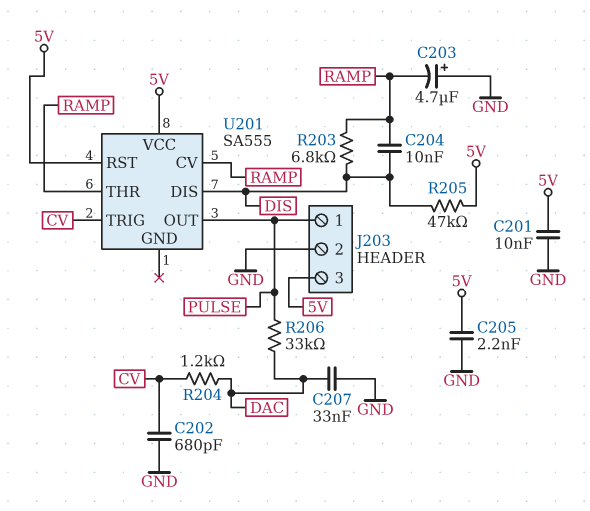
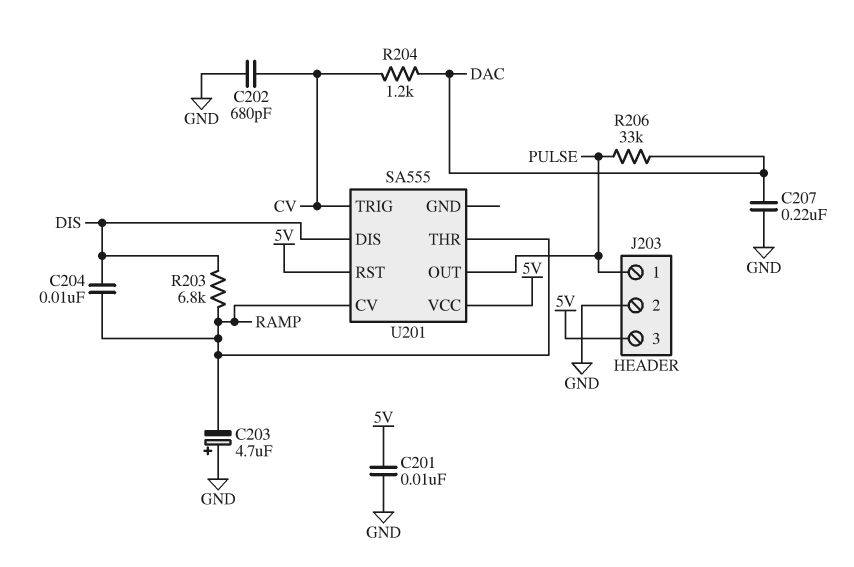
C205: 2.2nF (5V, GND) -> none
C207: 33nF (DAC, GND) -> 220nF (DAC, GND)
R205: 47k (5V, DIS) -> none

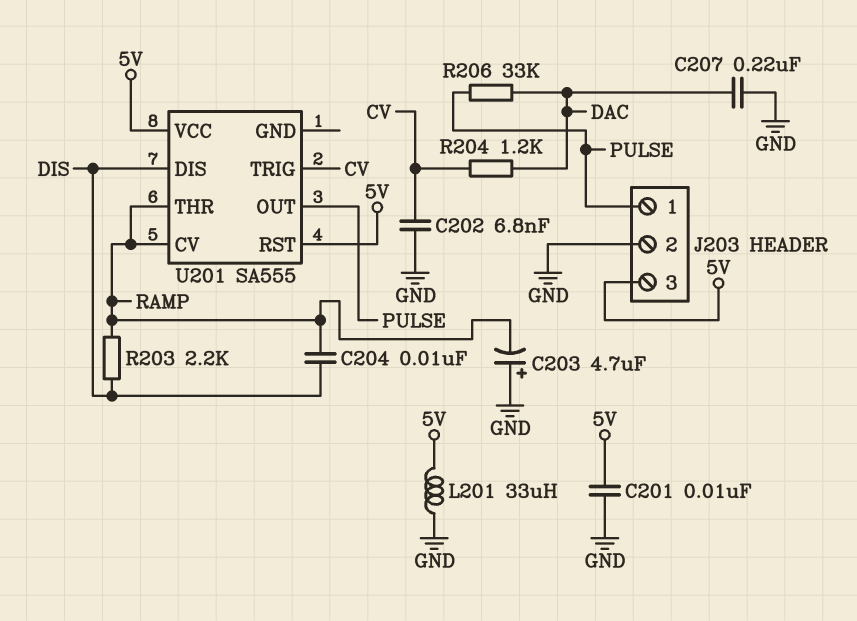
C202: 680pF (CV, GND) -> 6.8nF (CV, GND)
L201: none -> 33uH (5V, GND)
R203: 6.8k (DIS, RAMP) -> 2.2k (DIS, RAMP)

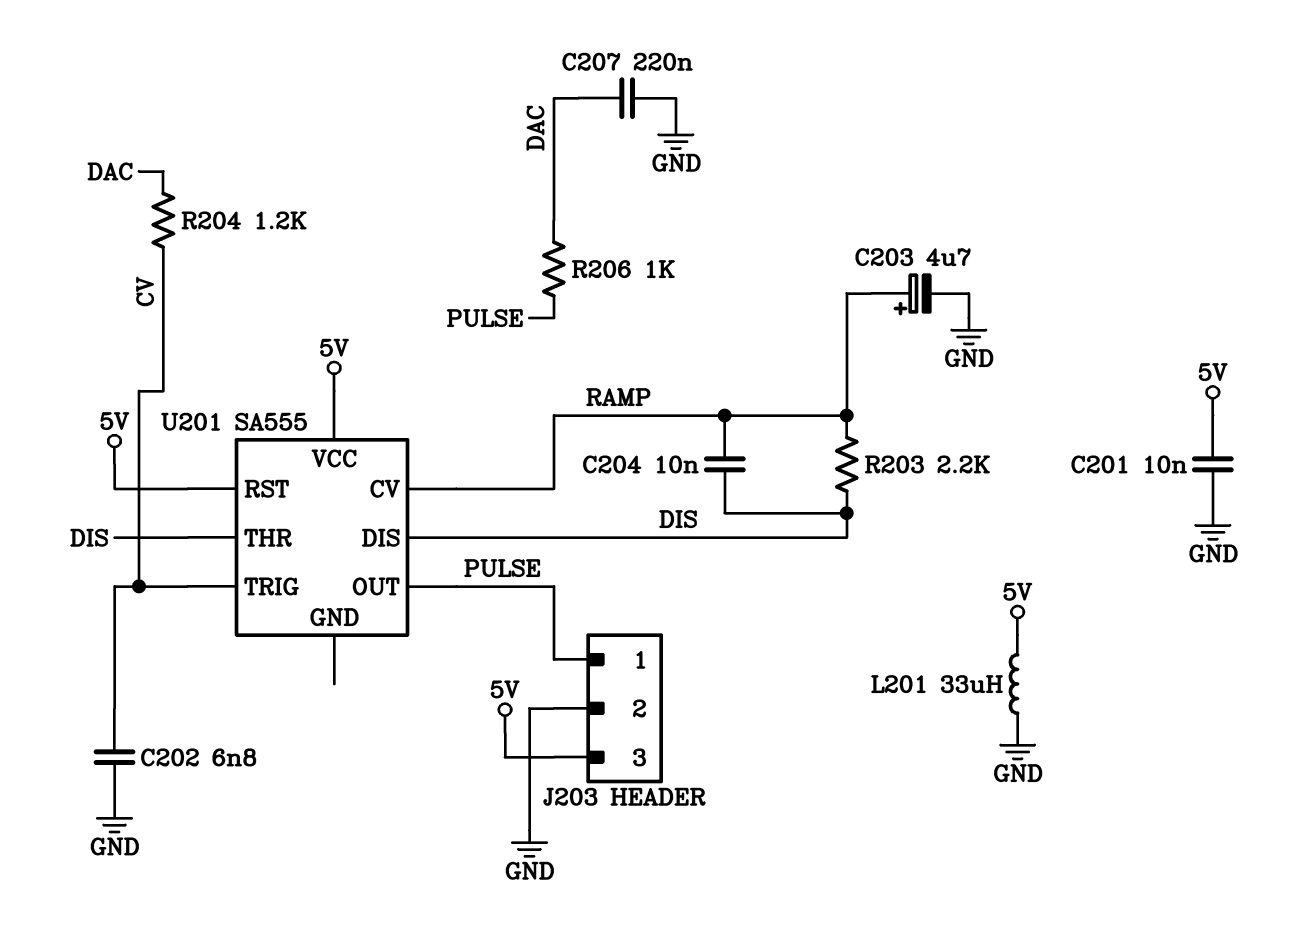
C203: 4.7uF (plus GND, minus RAMP) -> 4.7uF (plus RAMP, minus GND)
R206: 33k (DAC, PULSE) -> 1k (DAC, PULSE)
U201 pin THR: RAMP -> DIS

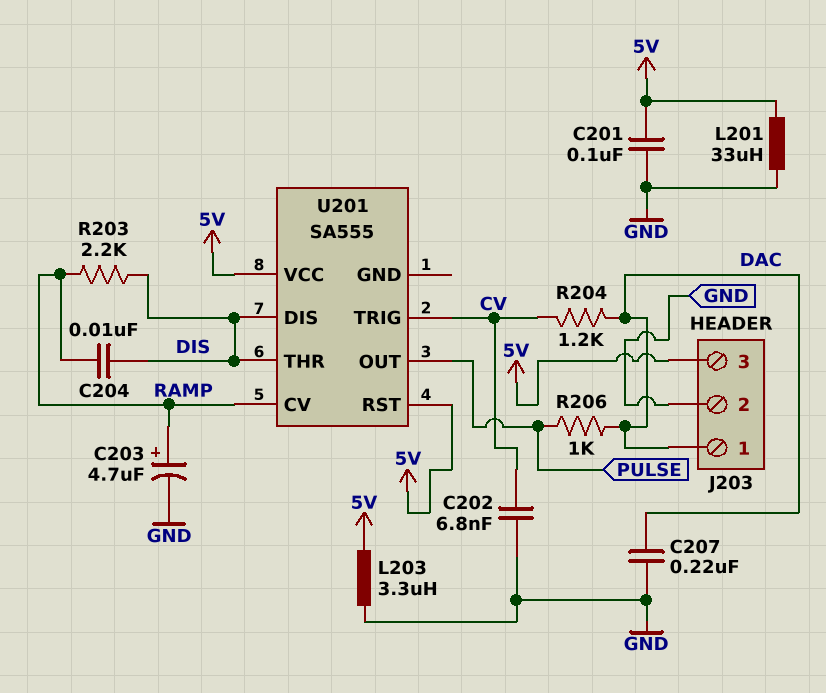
C201: 10nF (5V, GND) -> 100nF (5V, GND)
J203 pin 1: PULSE -> DAC
L203: none -> 3.3uH (5V, GND)

